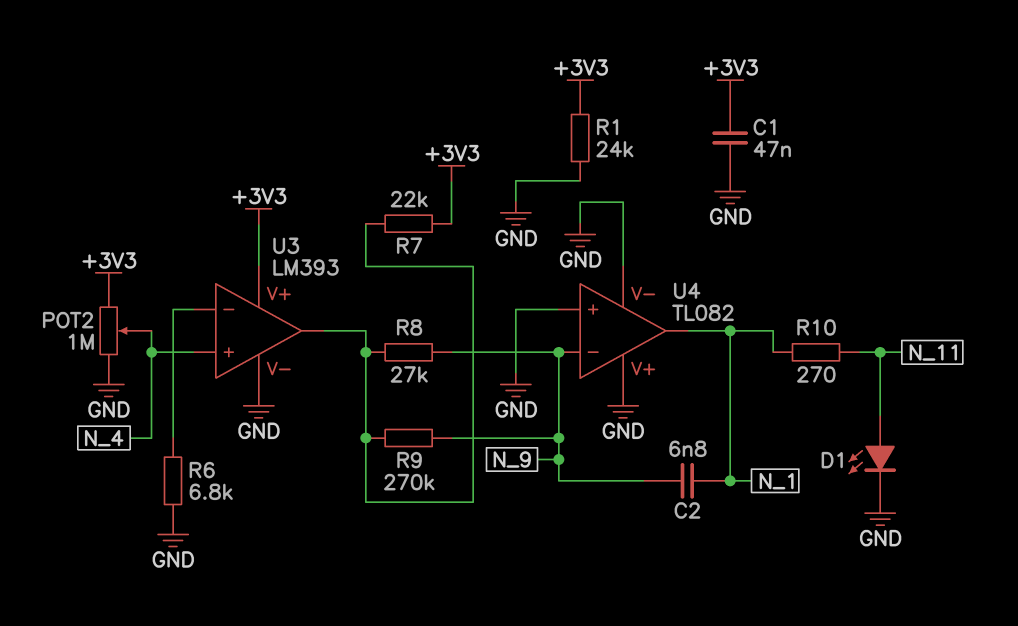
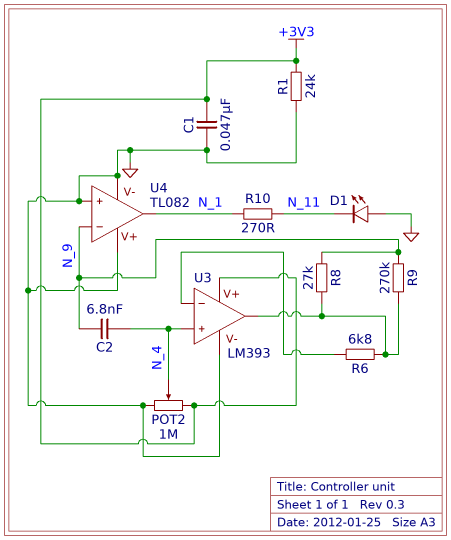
C2: 6.8nF (N_1, N_9) -> 6.8nF (N_4, N_9)
D1: LED (A N_11, K GND) -> LED (A GND, K N_11)
R6: 6.8k (GND, U3/in-) -> 6.8k (U3/in-, U3/out)
R7: 22k (+3V3, U3/out) -> none

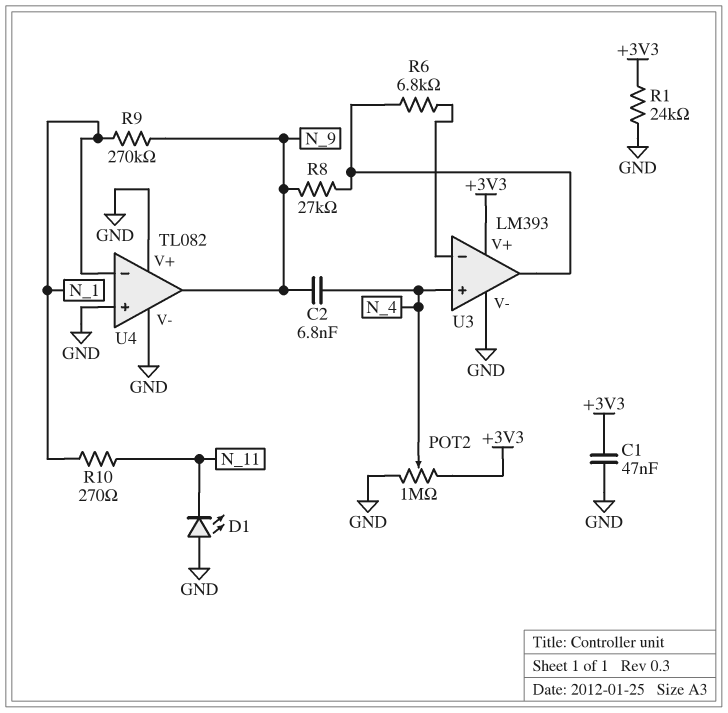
R9: 270k (N_9, U3/out) -> 270k (N_1, N_9)
U4 pin in-: N_9 -> N_1
U4 pin out: N_1 -> N_9

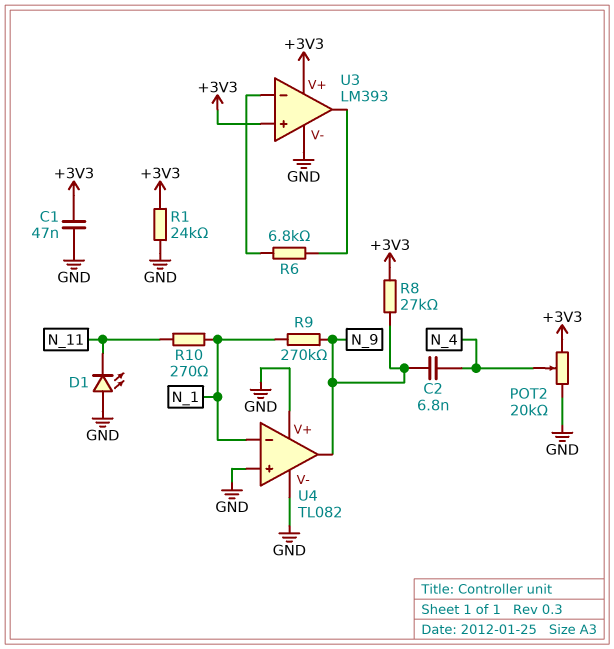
POT2: 1M (+3V3, GND, wiper N_4) -> 20k (+3V3, GND, wiper N_4)
R8: 27k (N_9, U3/out) -> 27k (+3V3, N_9)
U3 pin in+: N_4 -> +3V3

